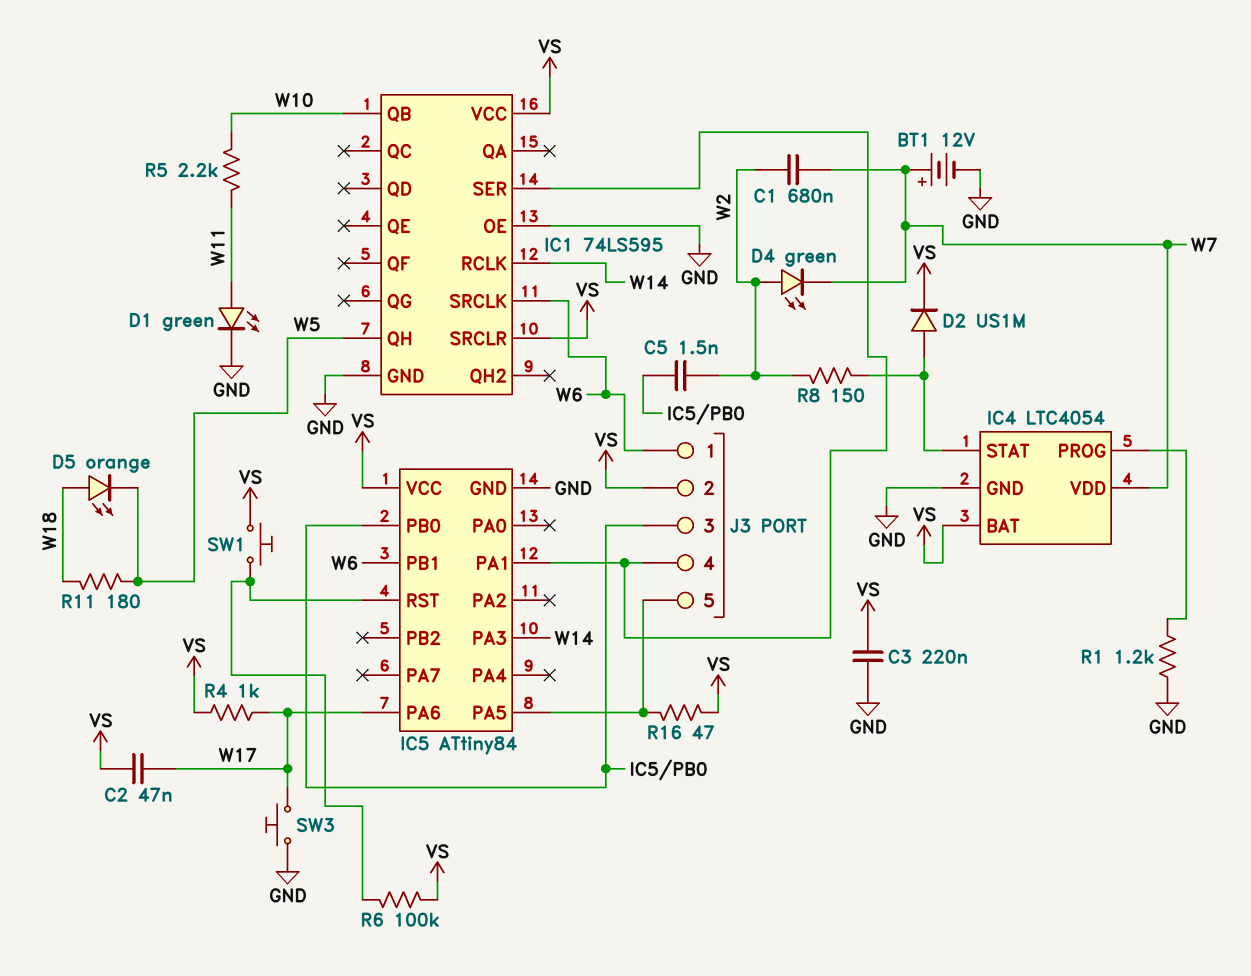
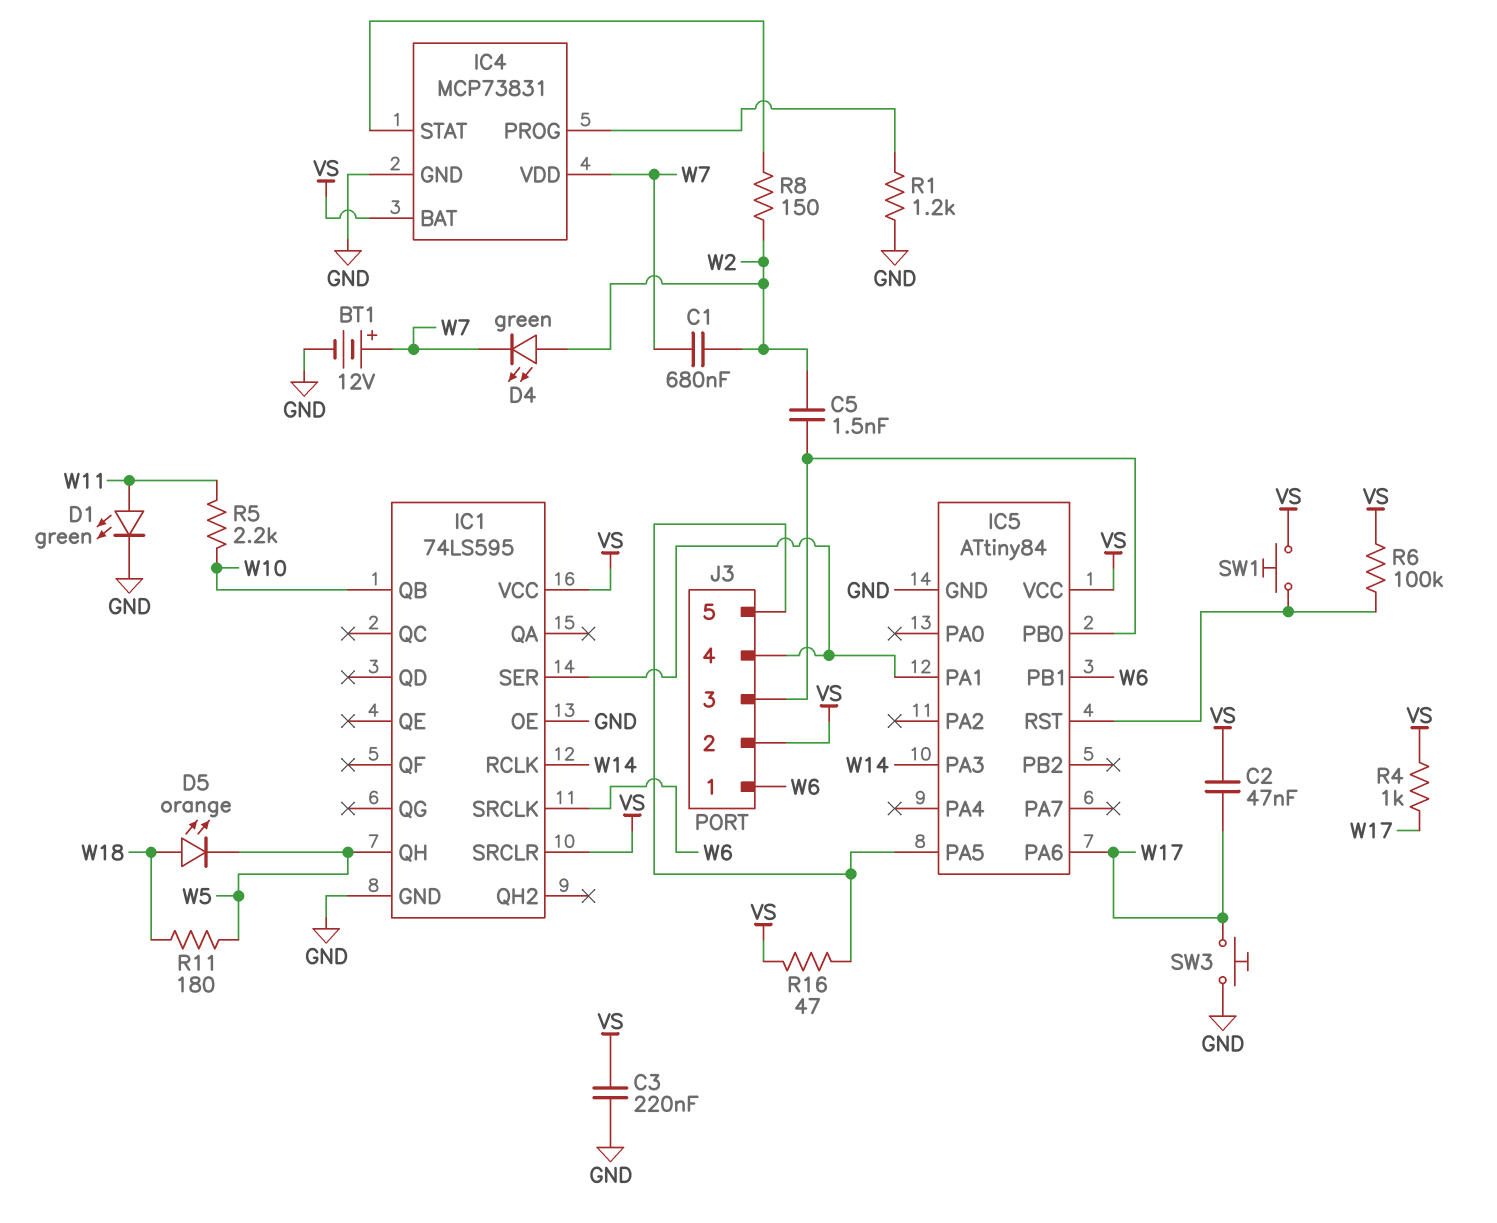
D2: diode US1M (A IC4/STAT, K VS) -> none
IC4: LTC4054 -> MCP73831

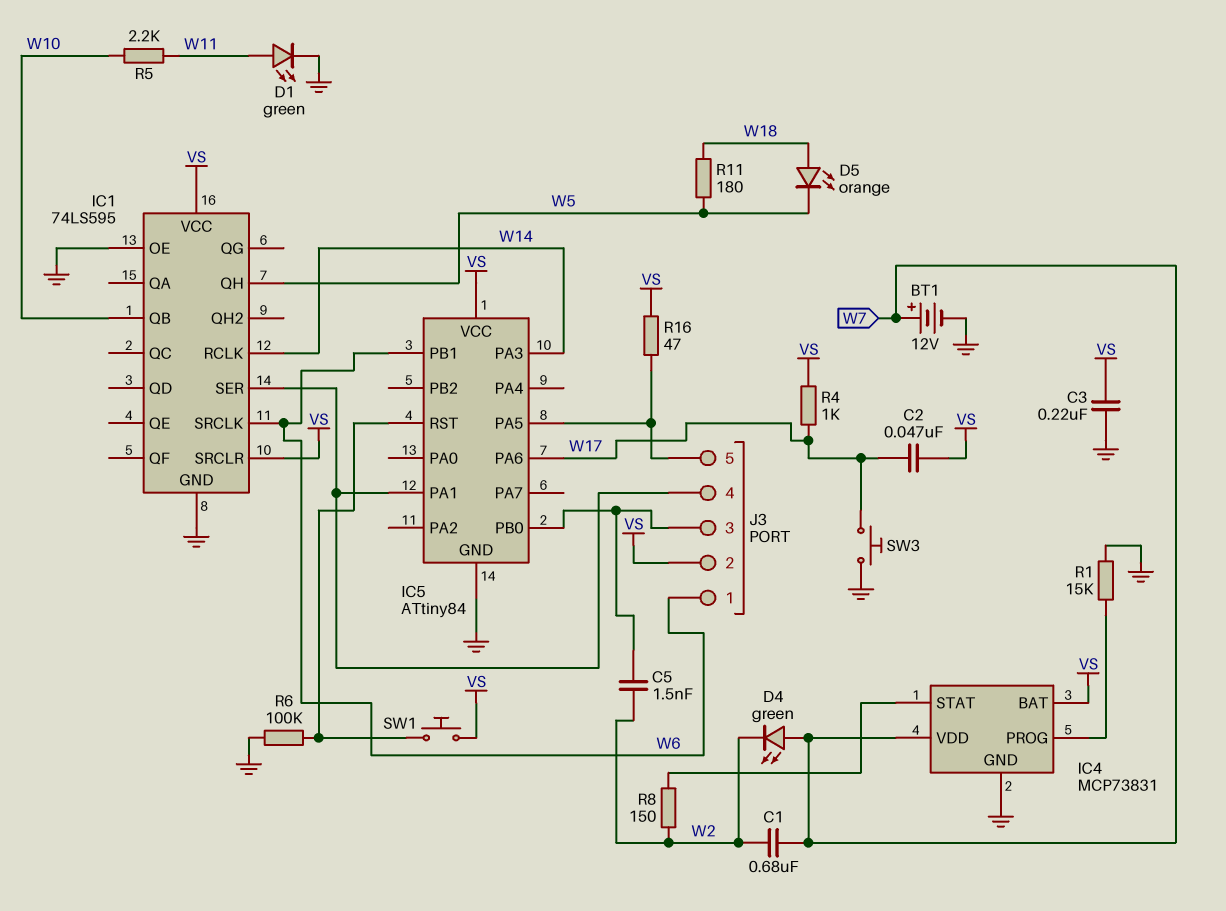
D4: LED green (A W2, K W7) -> LED green (A W7, K W2)
R1: 1.2k (GND, IC4/PROG) -> 15k (GND, IC4/PROG)
R6: 100k (IC5/RST, VS) -> 100k (GND, IC5/RST)

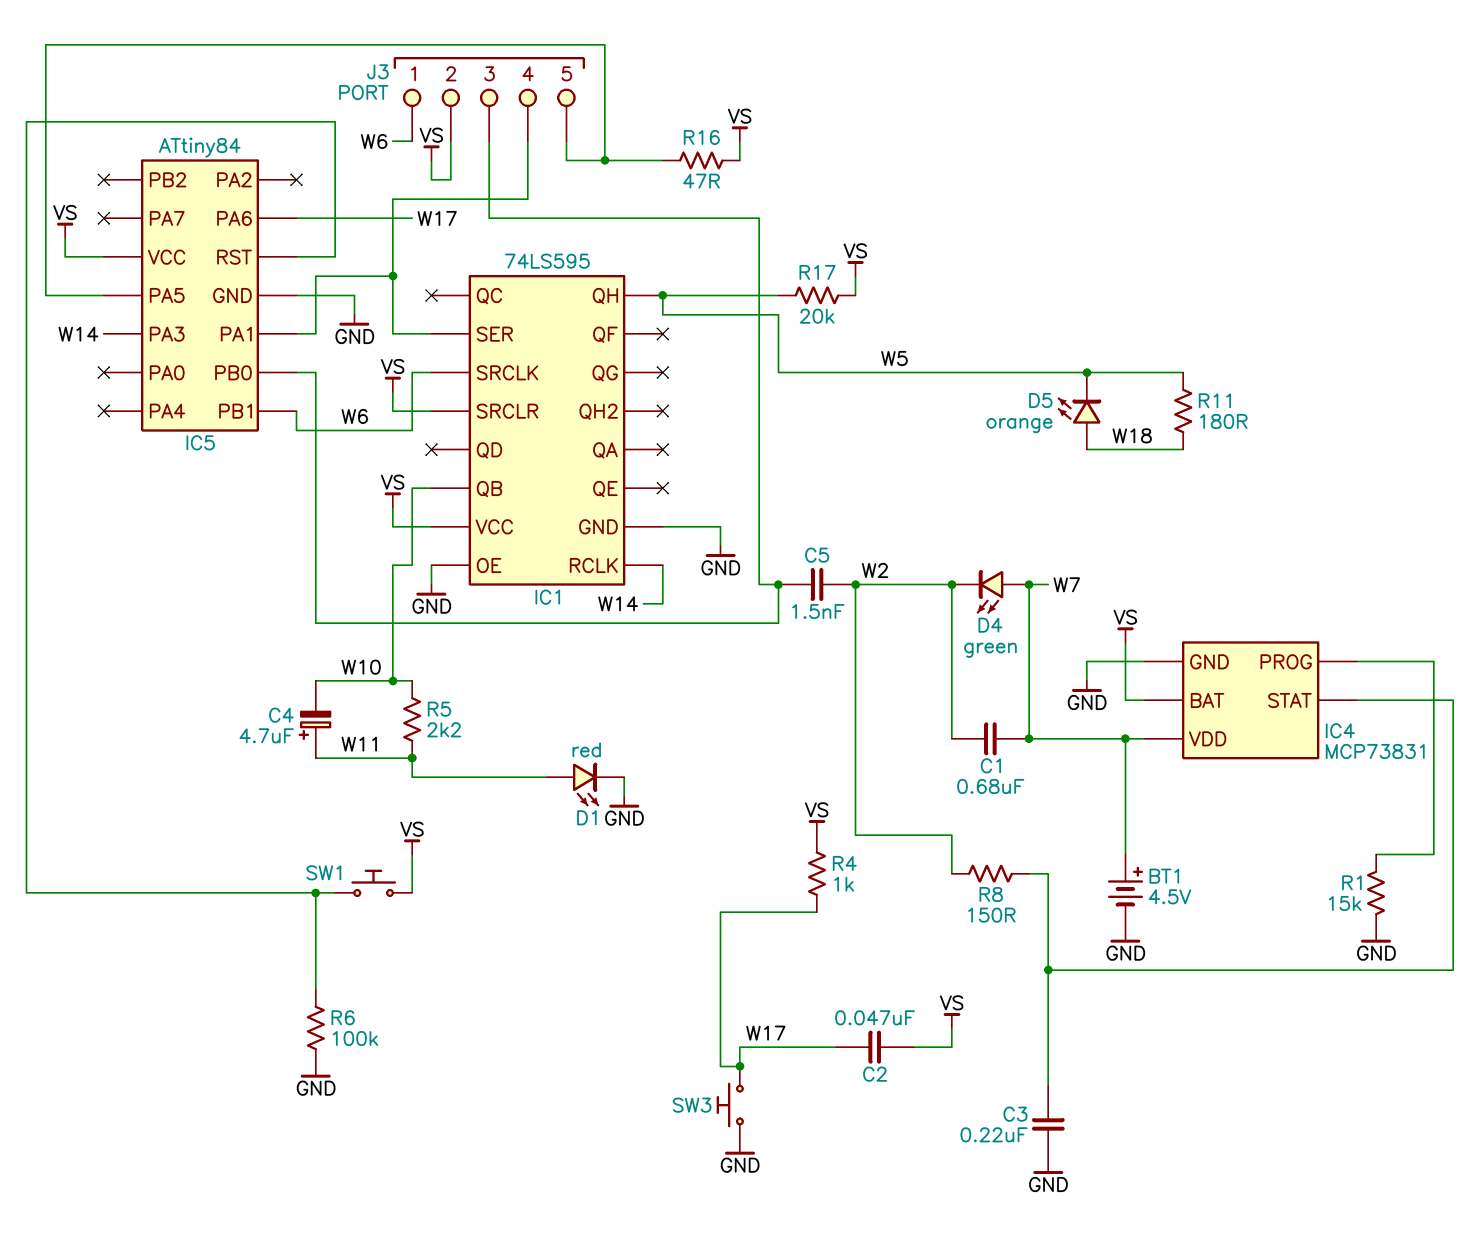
BT1: 12V (plus W7, minus GND) -> 4.5V (plus W7, minus GND)
C3: 220nF (GND, VS) -> 220nF (GND, IC4/STAT)
C4: none -> 4.7uF (plus W11, minus W10)
D1: LED green (A W11, K GND) -> LED red (A W11, K GND)
R17: none -> 20k (VS, W5)

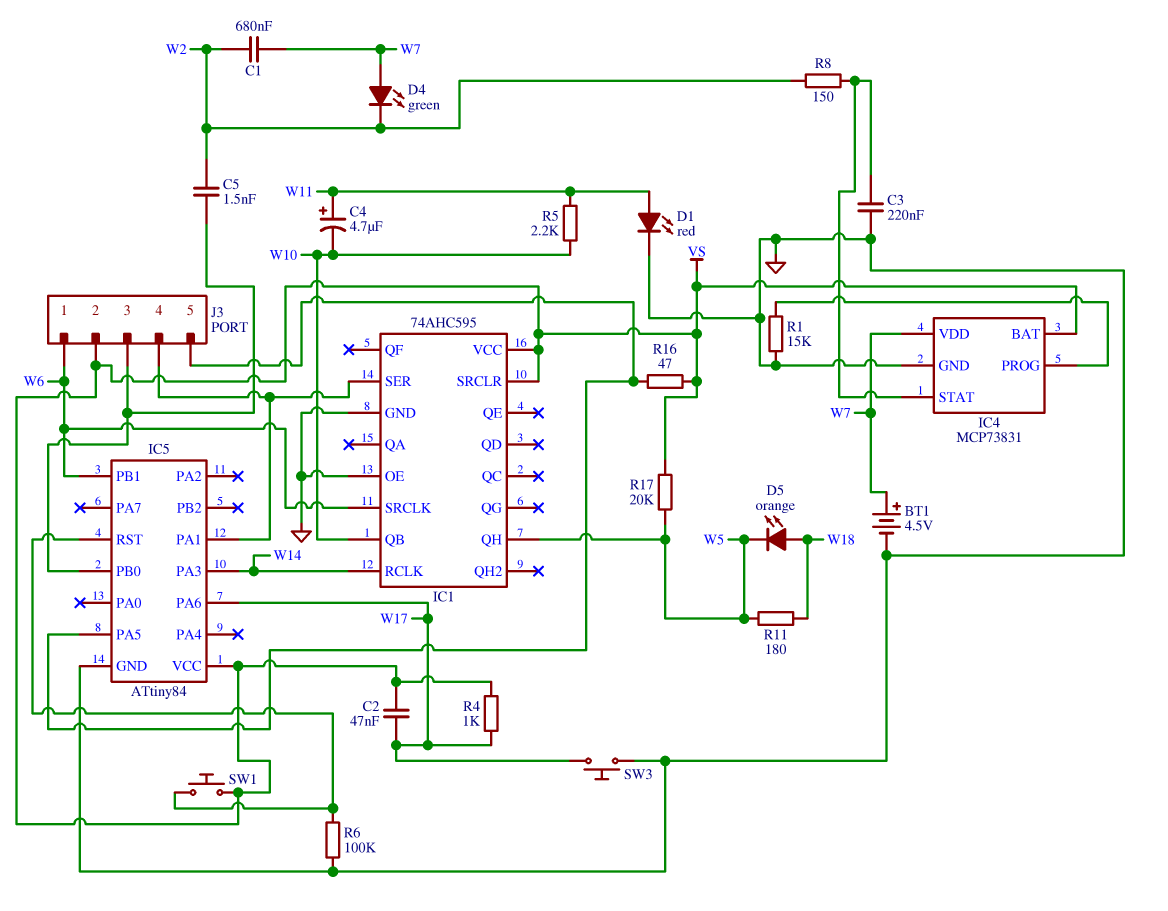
IC1: 74LS595 -> 74AHC595

